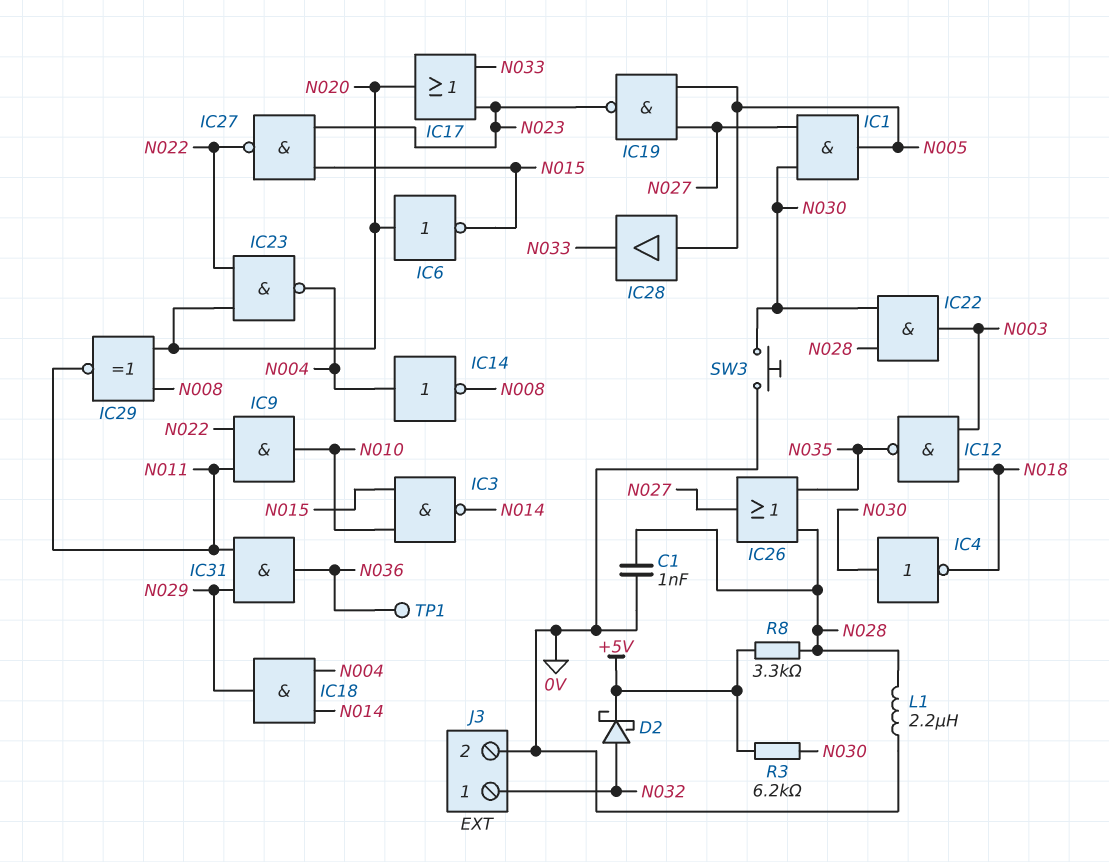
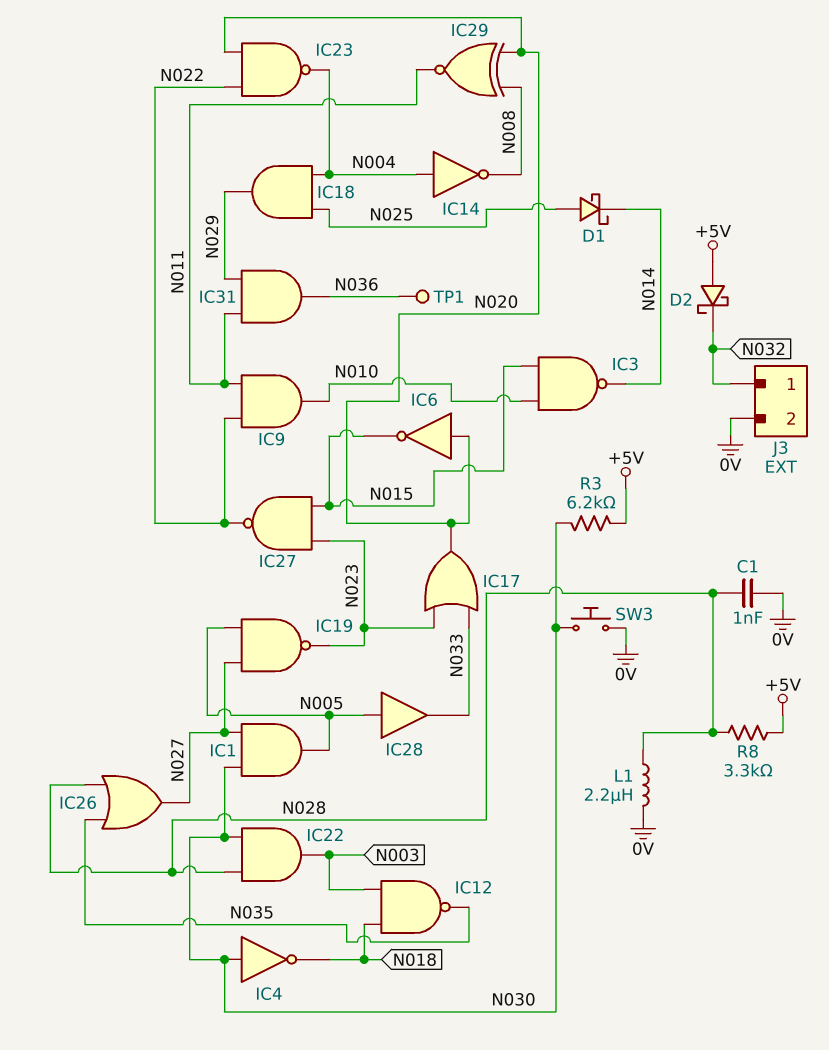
D1: none -> schottky (A N025, K N014)
D2: schottky (A N032, K +5V) -> schottky (A +5V, K N032)
IC18: AND (in N004, in N014, out N029) -> AND (in N004, in N025, out N029)

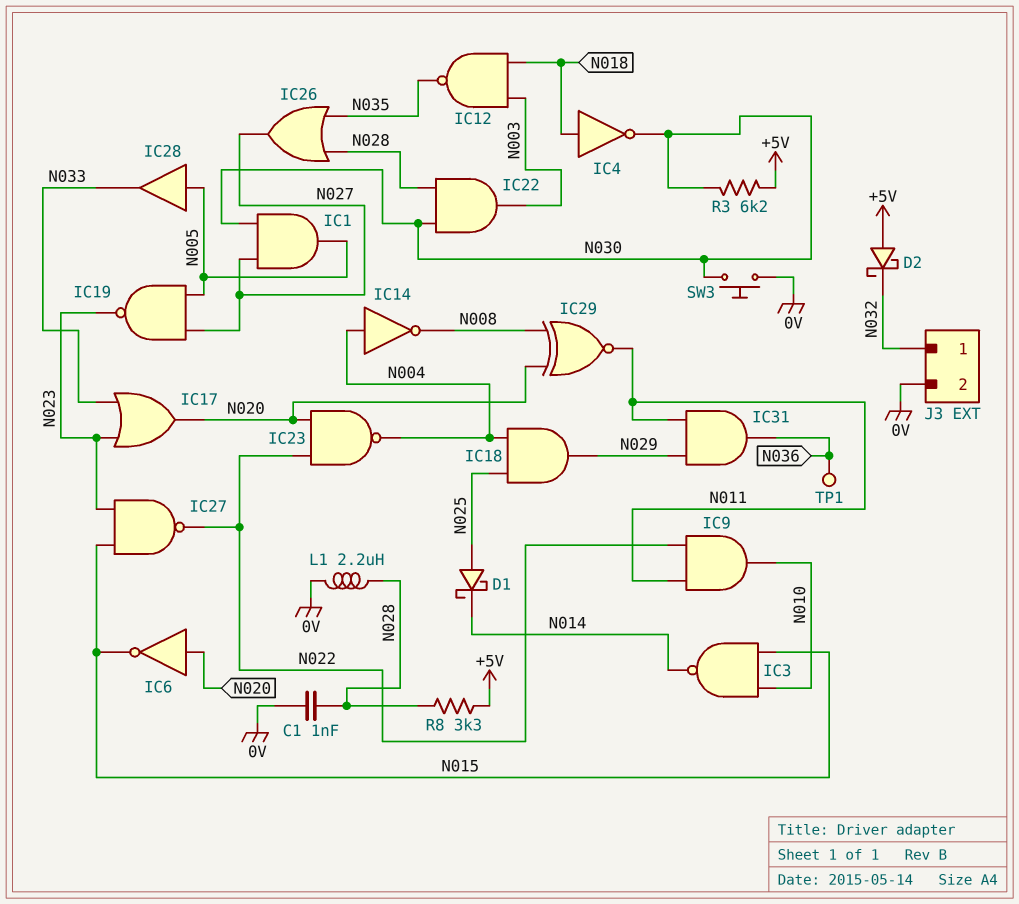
IC4: NOT (in N030, out N018) -> NOT (in N018, out N030)

